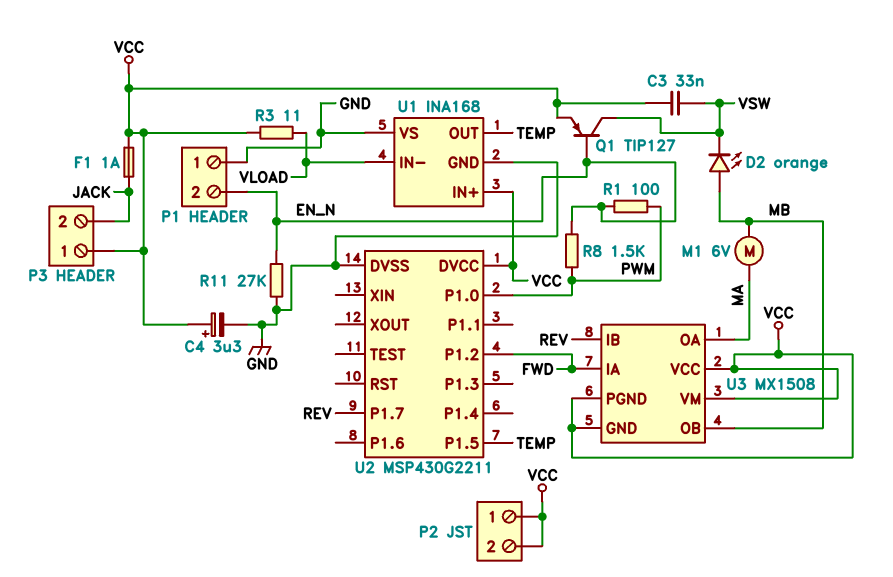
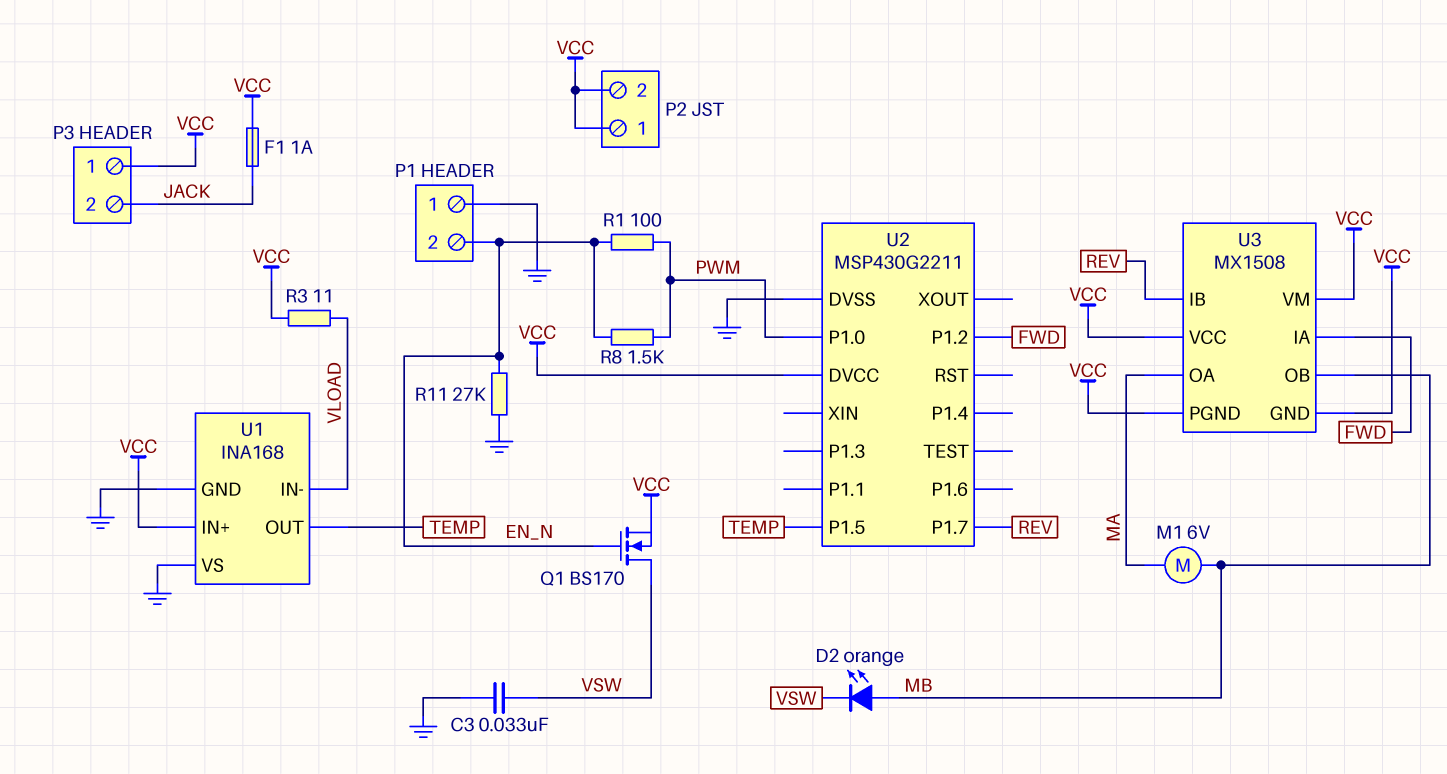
C3: 33nF (VCC, VSW) -> 33nF (GND, VSW)
C4: 3.3uF (plus VCC, minus GND) -> none
Q1: PNP TIP127 (B EN_N, C VSW, E VCC) -> NMOS BS170 (G EN_N, D VSW, S VCC)

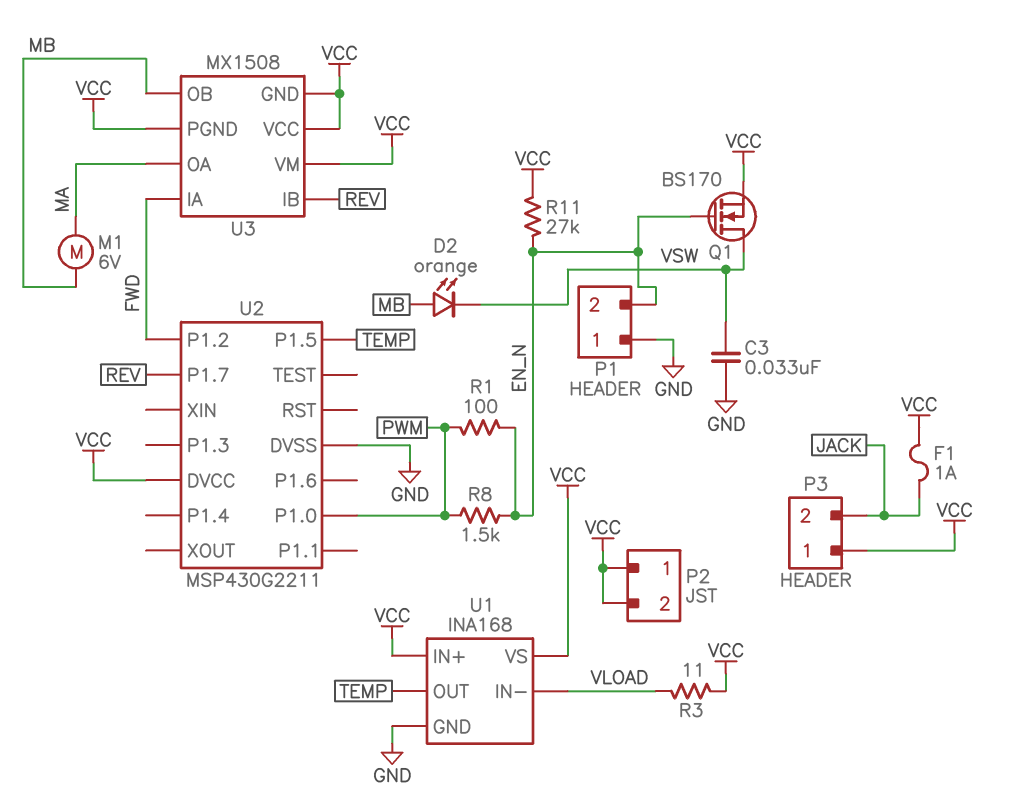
R11: 27k (EN_N, GND) -> 27k (EN_N, VCC)
U1 pin VS: GND -> VCC

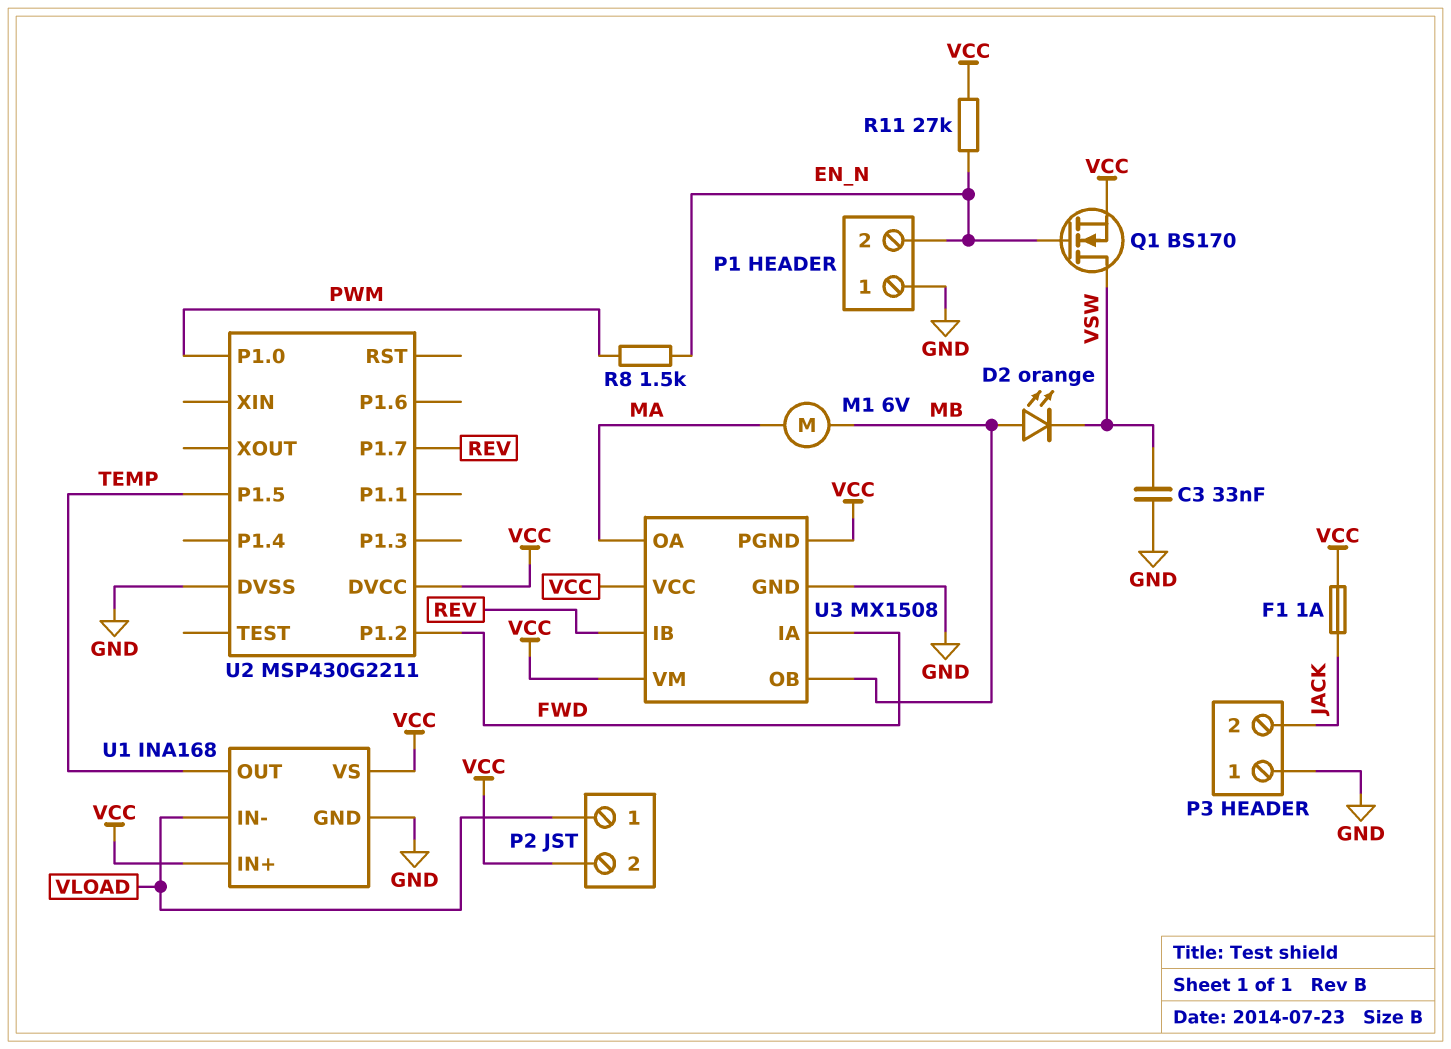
P2 pin 1: VCC -> VLOAD
P3 pin 1: VCC -> GND
R1: 100 (EN_N, PWM) -> none
R3: 11 (VCC, VLOAD) -> none
U3 pin GND: VCC -> GND

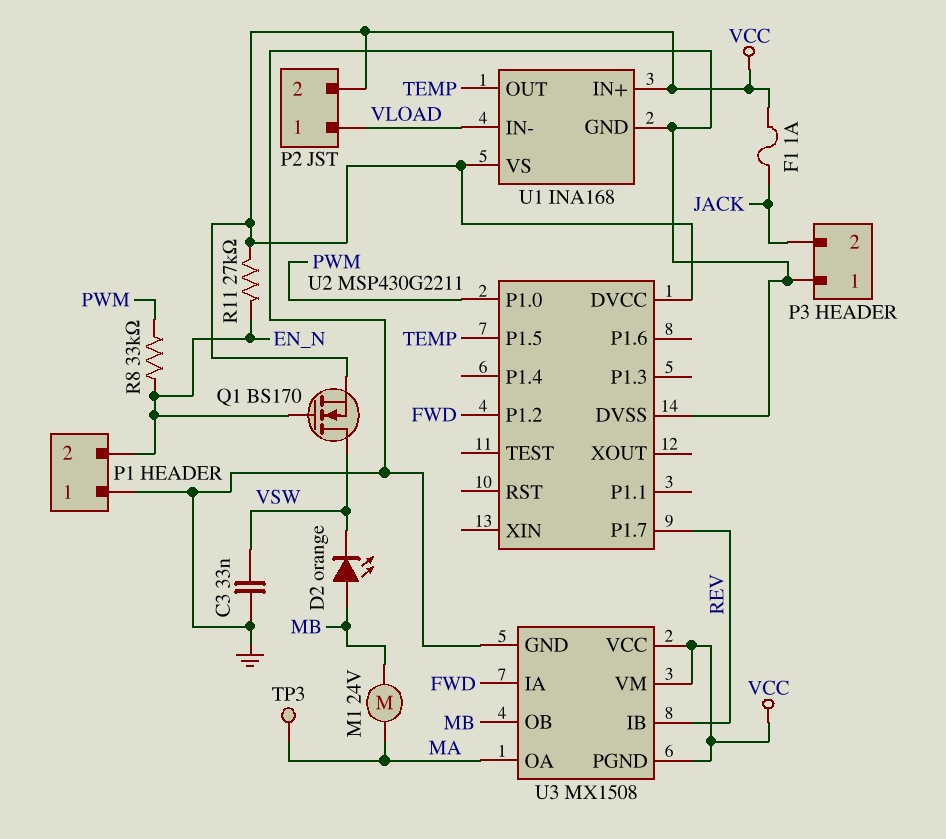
M1: motor 6V (MA, MB) -> motor 24V (MA, MB)
R8: 1.5k (EN_N, PWM) -> 33k (EN_N, PWM)
TP3: none -> test point (MA)

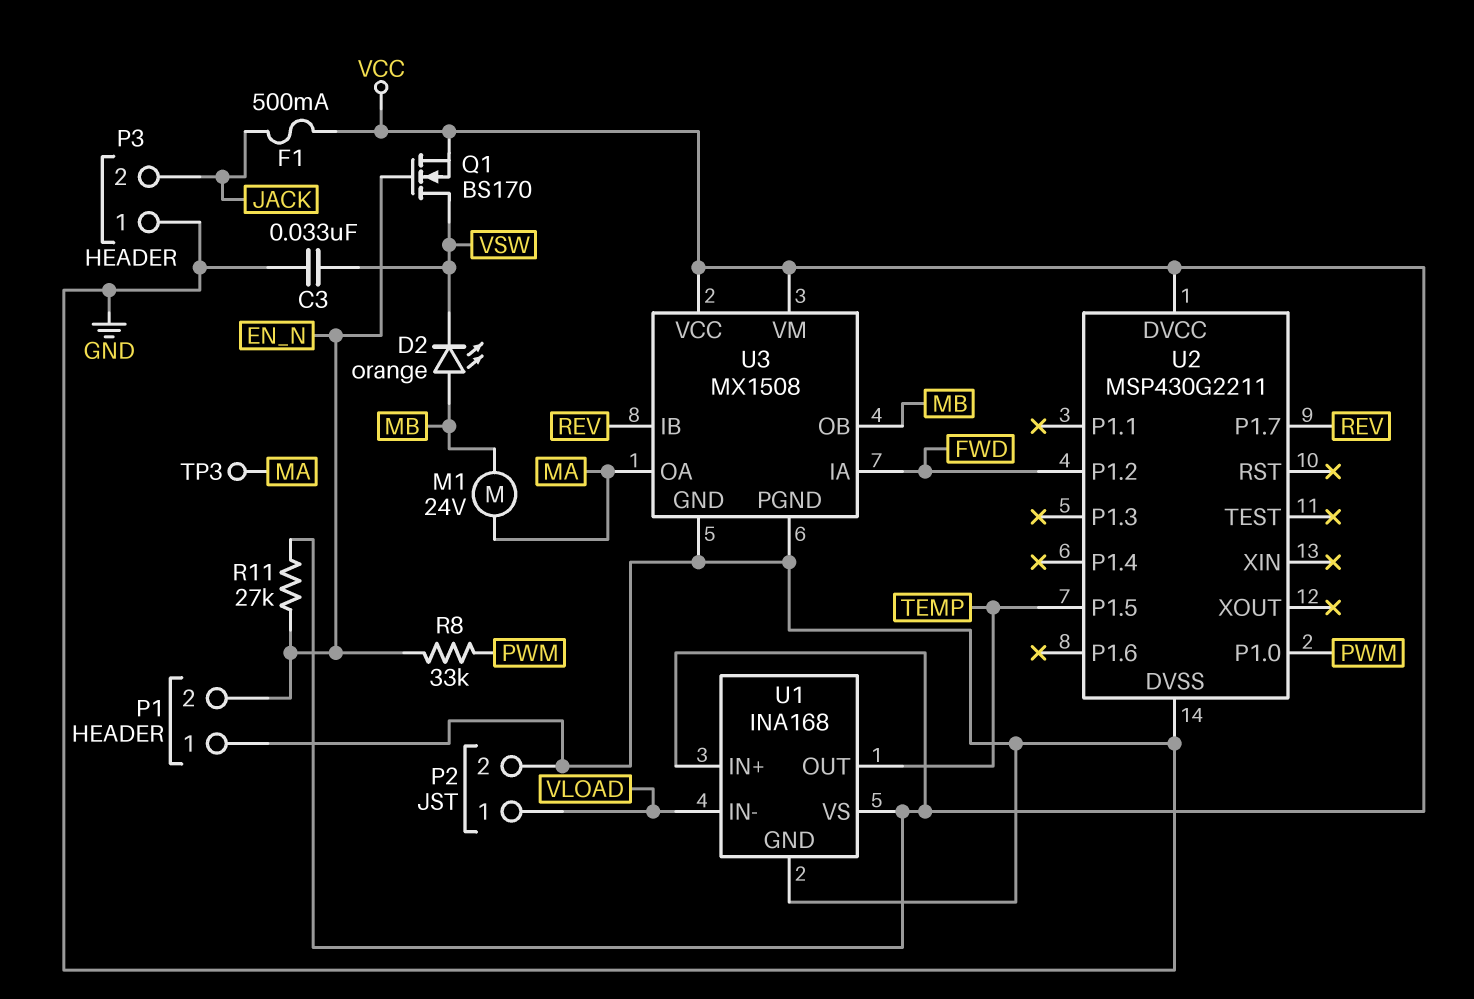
F1: 1A (JACK, VCC) -> 500mA (JACK, VCC)
P2 pin 2: VCC -> GND
U3 pin PGND: VCC -> GND

